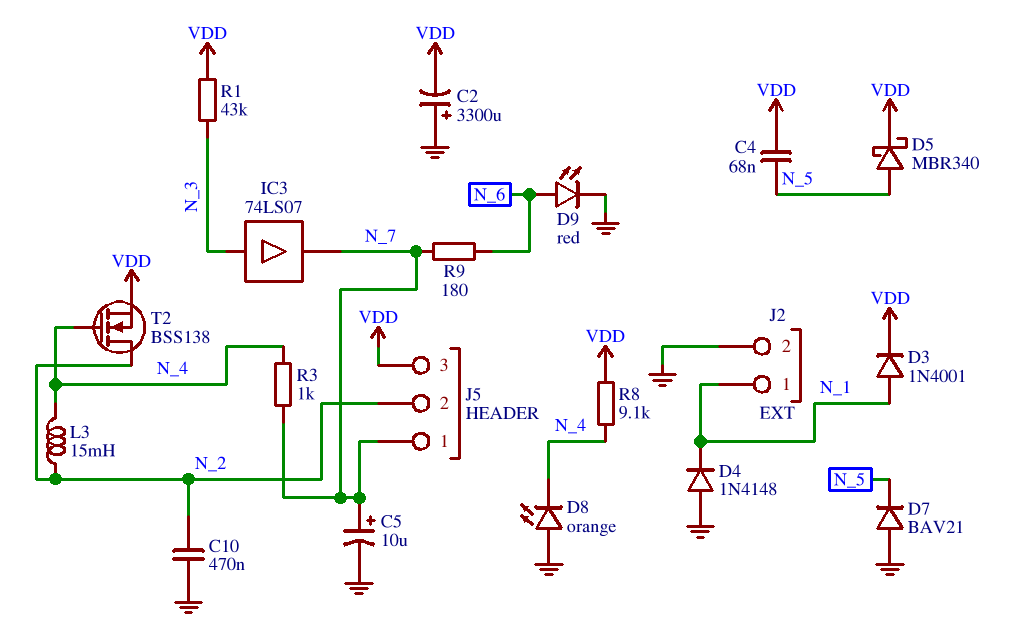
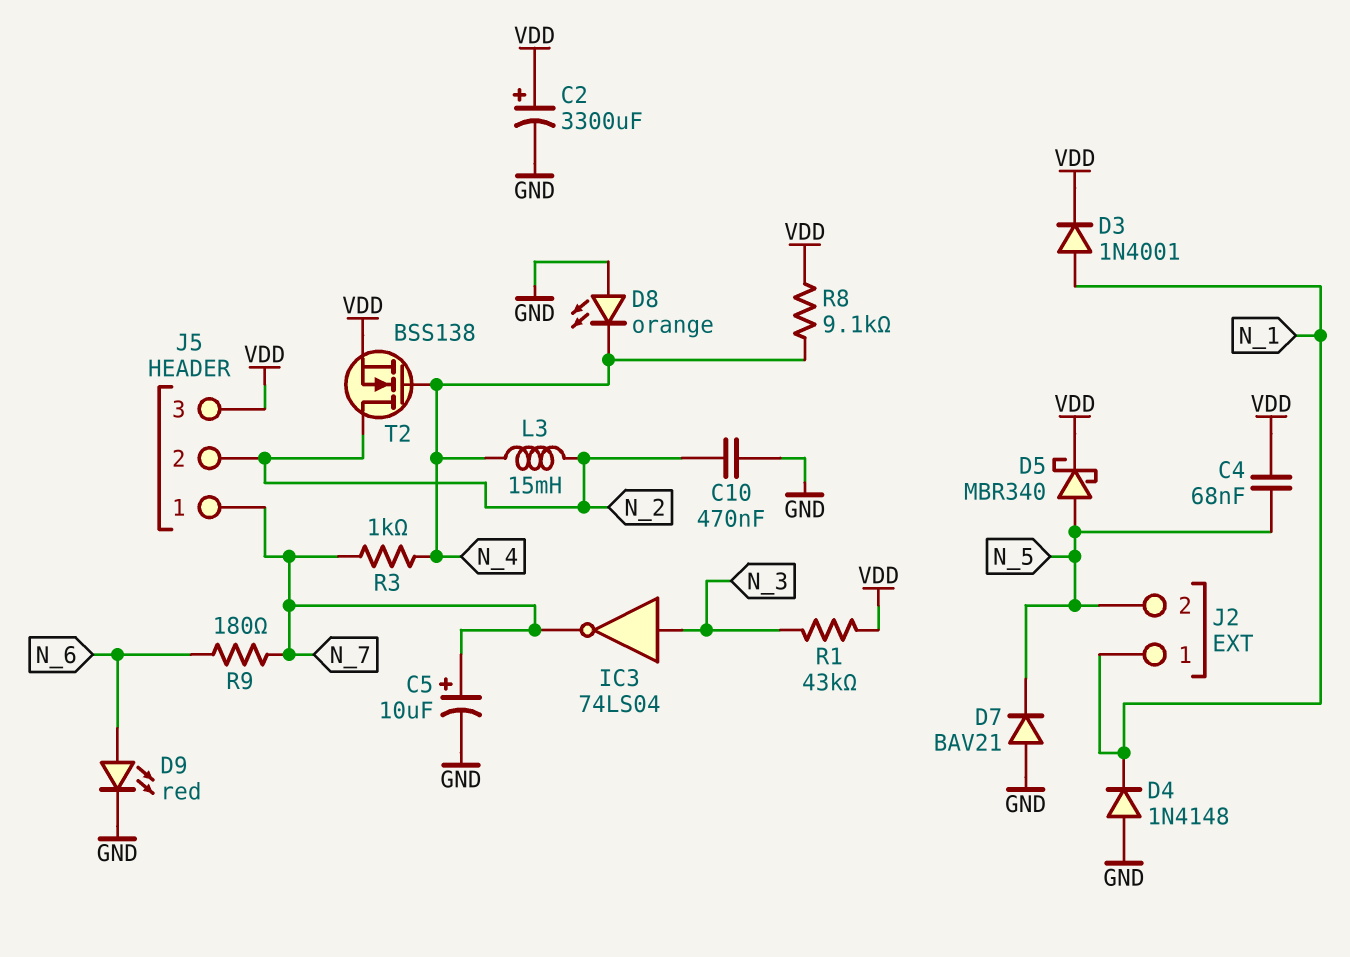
C2: 3300uF (plus GND, minus VDD) -> 3300uF (plus VDD, minus GND)
IC3: buffer 74LS07 (in N_3, out N_7) -> NOT 74LS04 (in N_3, out N_7)
J2 pin 2: GND -> N_5

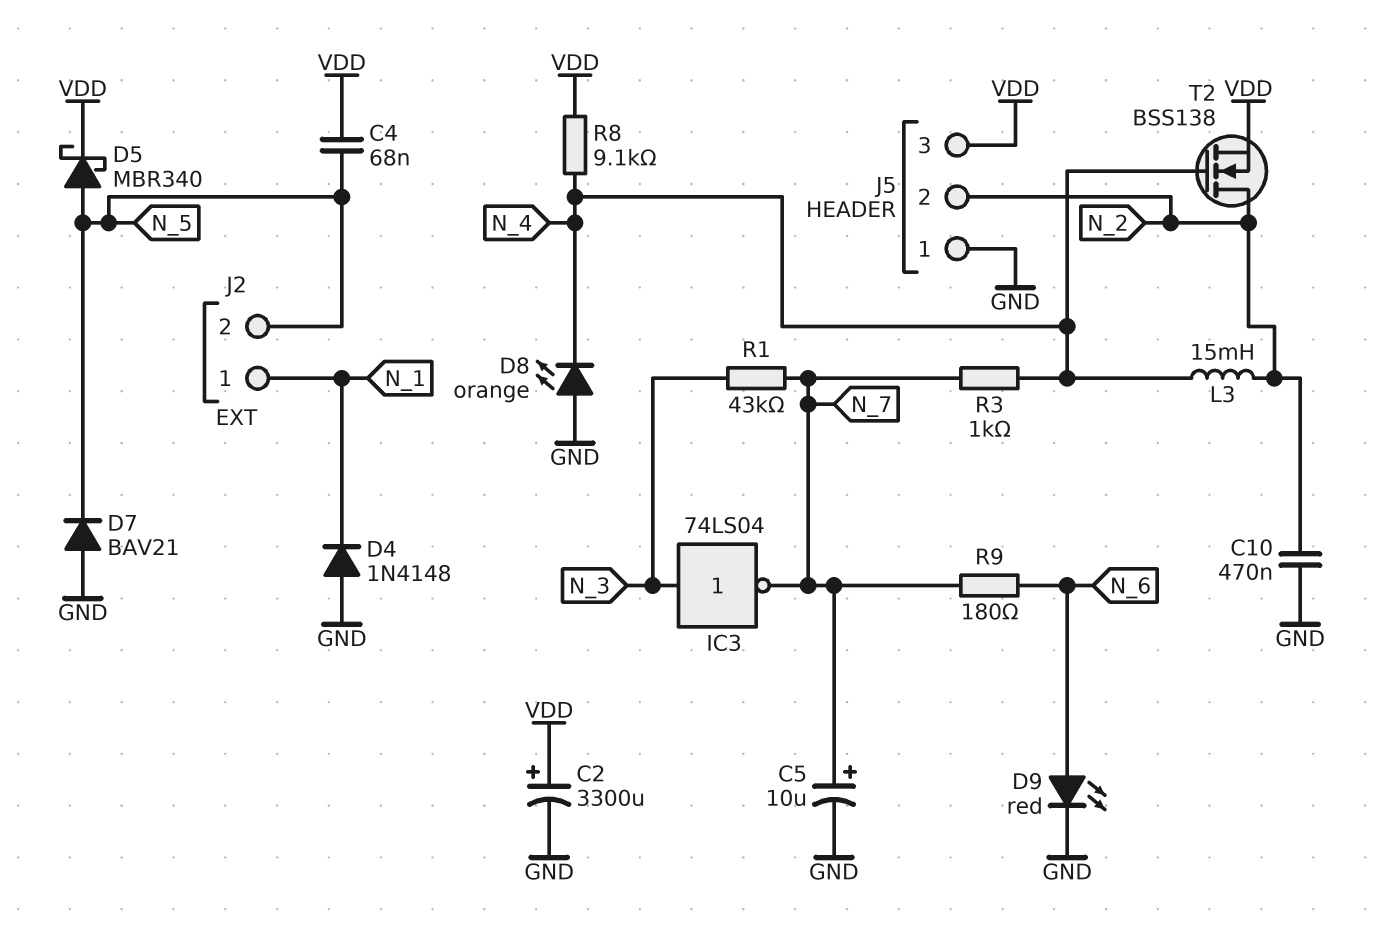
D3: diode 1N4001 (A N_1, K VDD) -> none
J5 pin 1: N_7 -> GND
R1: 43k (N_3, VDD) -> 43k (N_3, N_7)

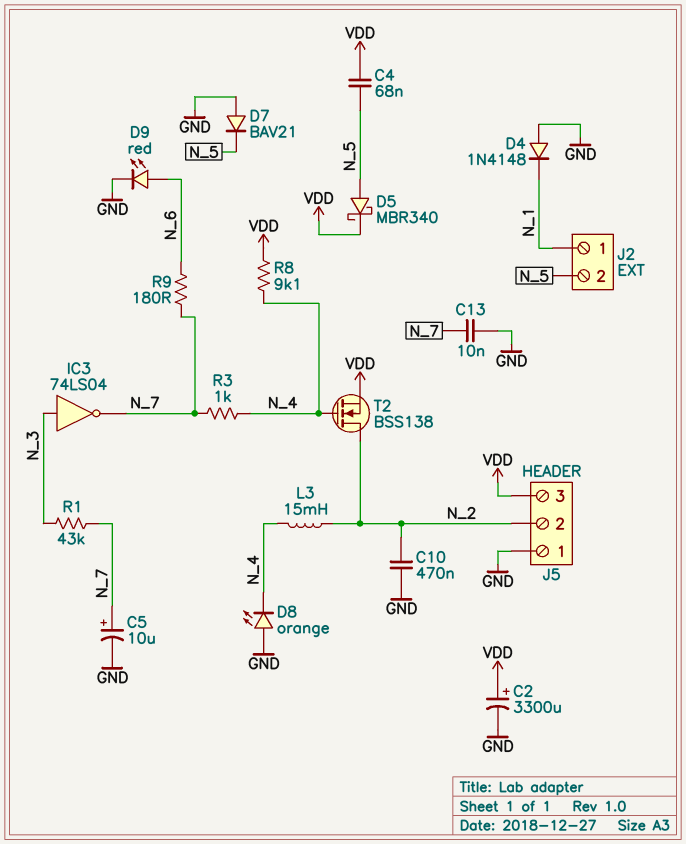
C13: none -> 10nF (GND, N_7)

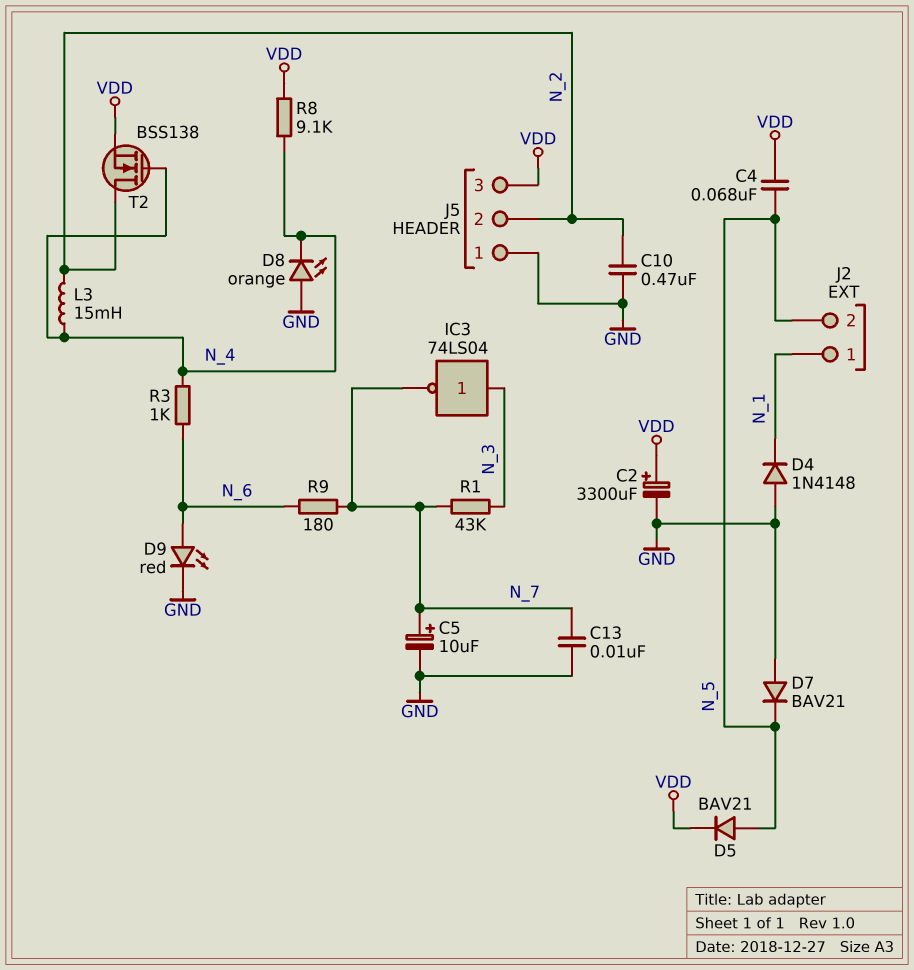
D5: schottky MBR340 (A N_5, K VDD) -> diode BAV21 (A N_5, K VDD)
R3: 1k (N_4, N_7) -> 1k (N_4, N_6)

